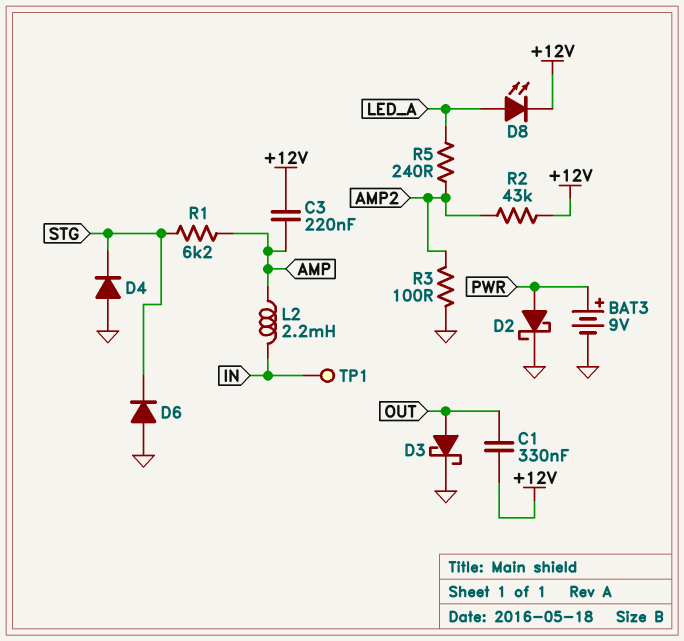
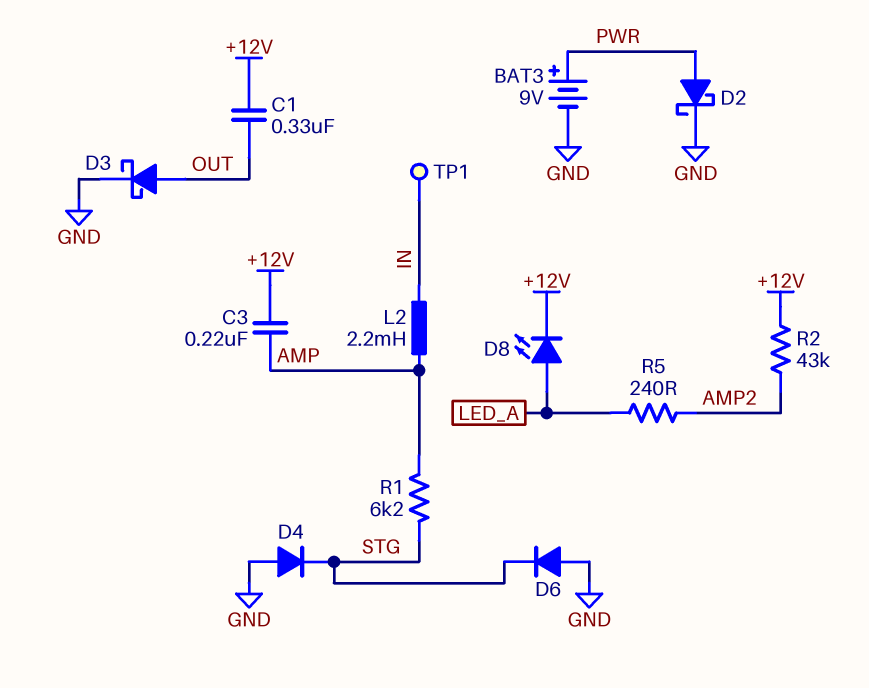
R3: 100 (AMP2, GND) -> none

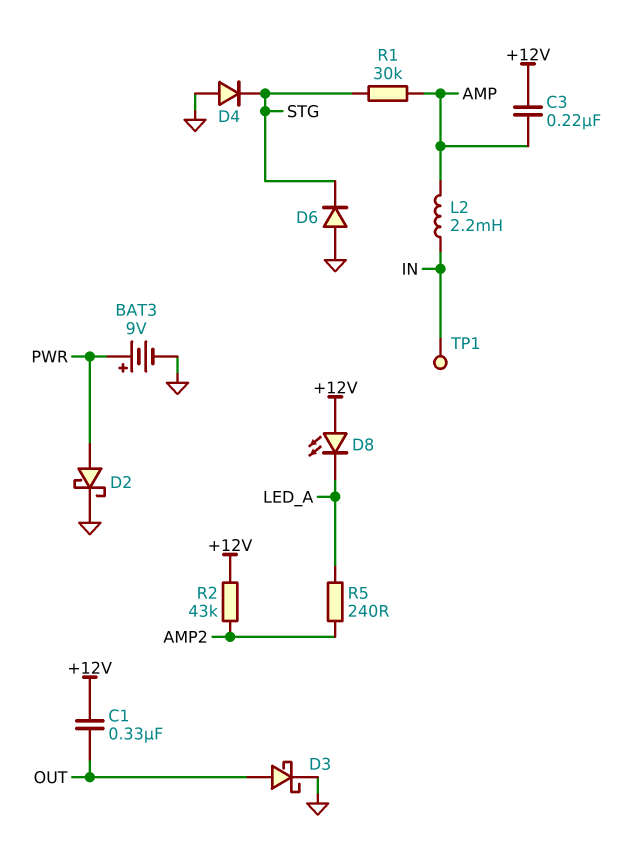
D8: LED (A LED_A, K +12V) -> LED (A +12V, K LED_A)
R1: 6.2k (AMP, STG) -> 30k (AMP, STG)

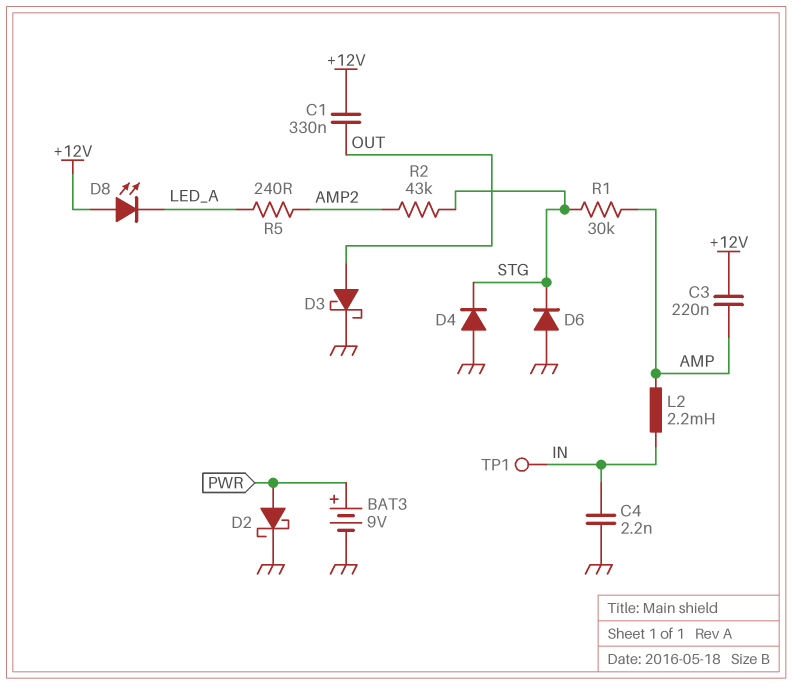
C4: none -> 2.2nF (GND, IN)
R2: 43k (+12V, AMP2) -> 43k (AMP2, STG)

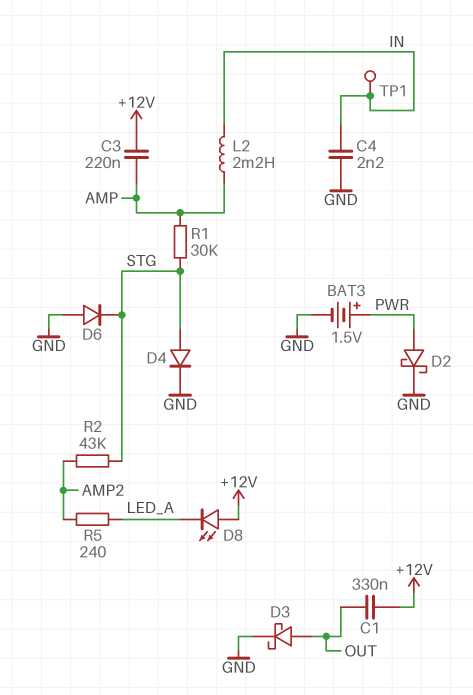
BAT3: 9V (plus PWR, minus GND) -> 1.5V (plus PWR, minus GND)
D4: diode (A GND, K STG) -> diode (A STG, K GND)

